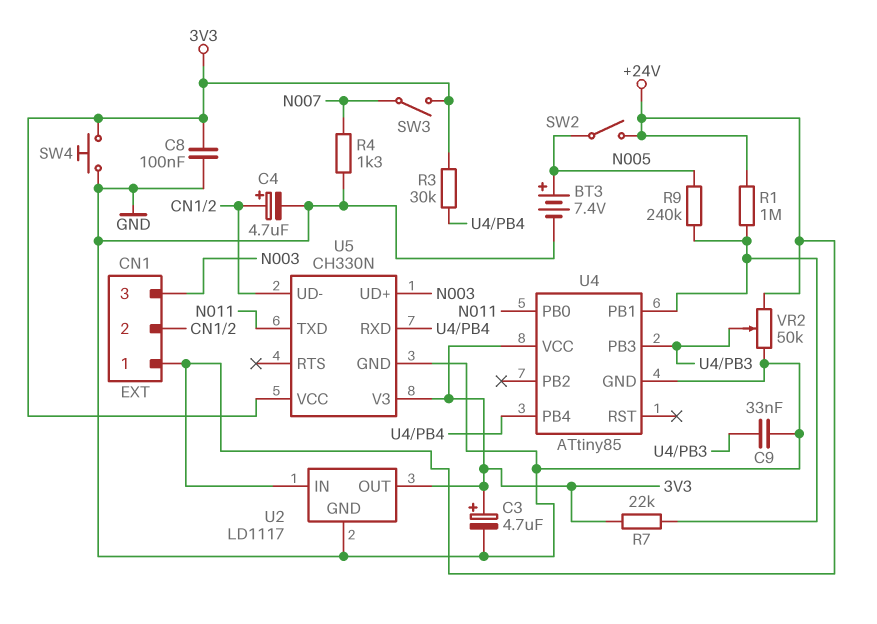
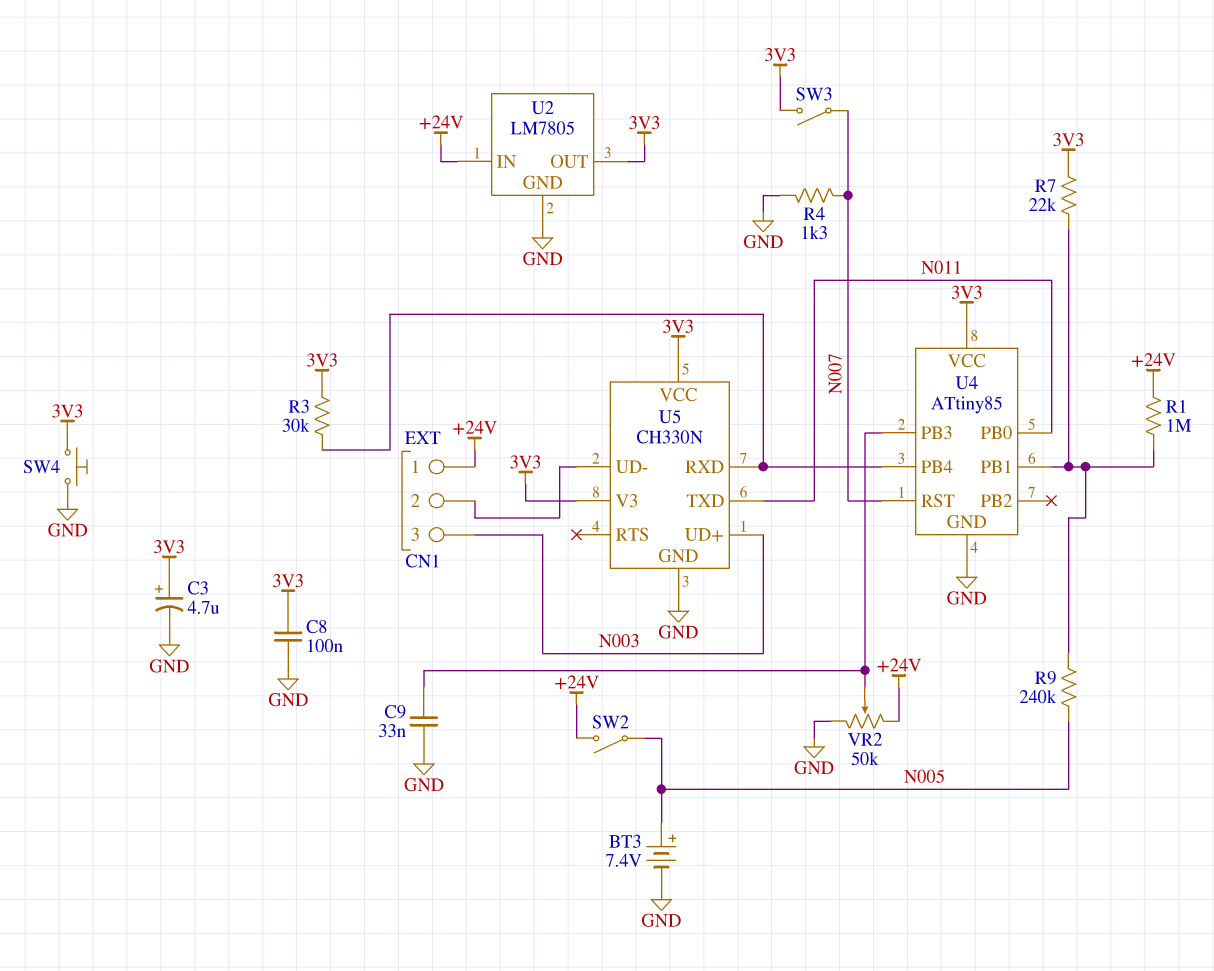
C4: 4.7uF (plus CN1/2, minus GND) -> none
U2: LD1117 -> LM7805
U4 pin RST: none -> N007

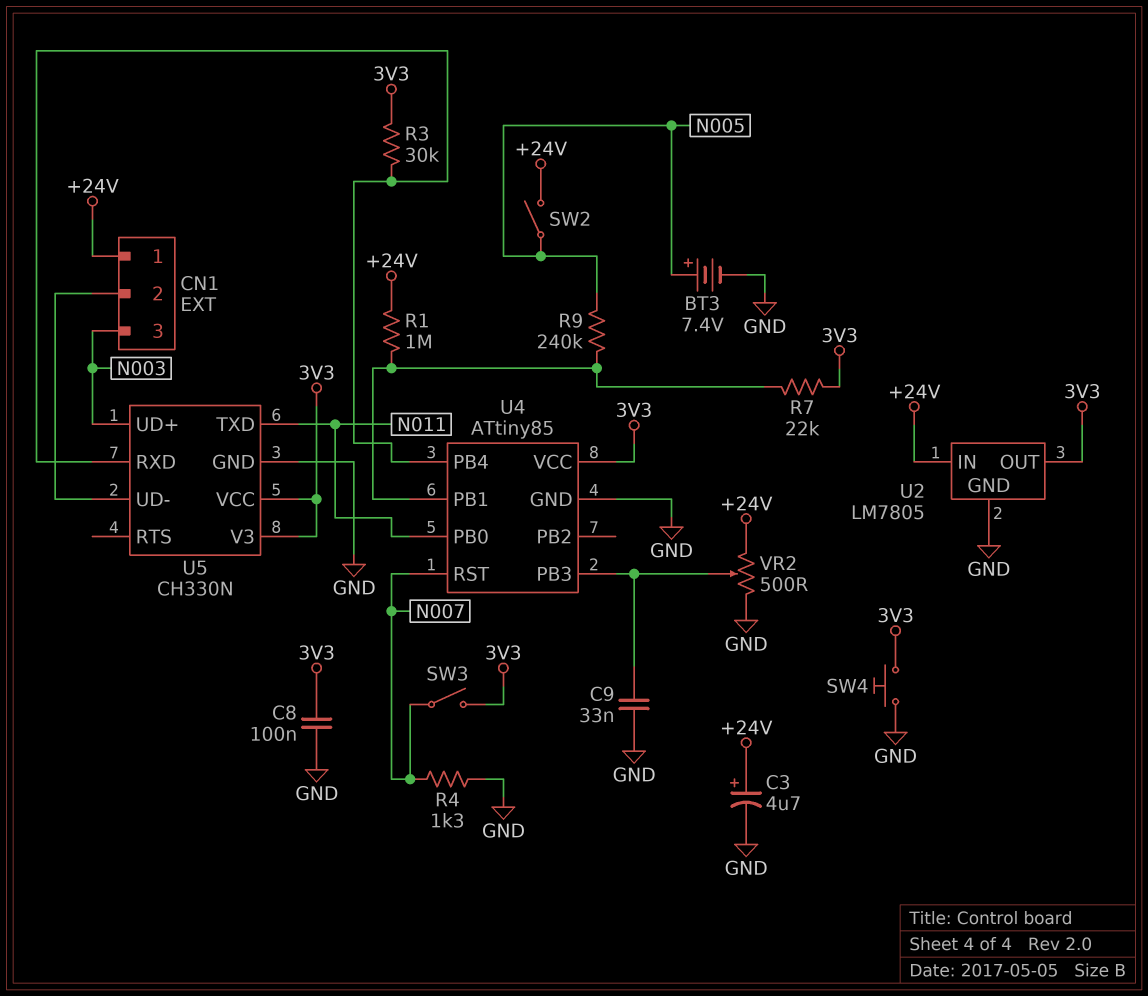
C3: 4.7uF (plus 3V3, minus GND) -> 4.7uF (plus +24V, minus GND)
VR2: 50k (+24V, GND, wiper U4/PB3) -> 500 (+24V, GND, wiper U4/PB3)

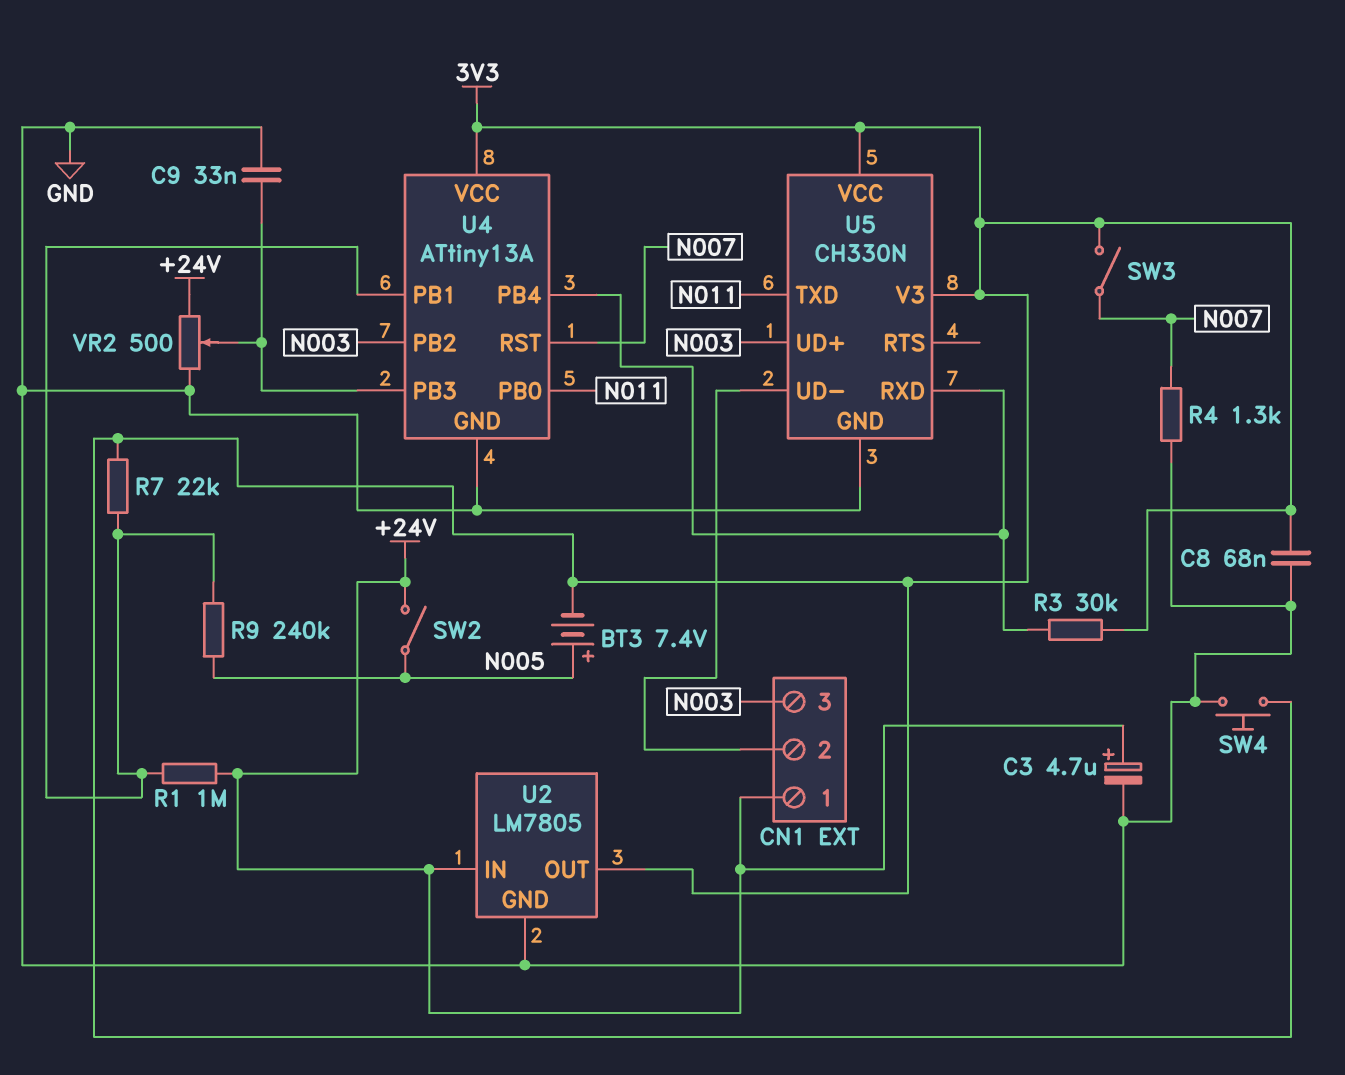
BT3: 7.4V (plus N005, minus GND) -> 7.4V (plus N005, minus 3V3)
C8: 100nF (3V3, GND) -> 68nF (3V3, GND)
U4: ATtiny85 -> ATtiny13A
U4 pin PB2: none -> N003

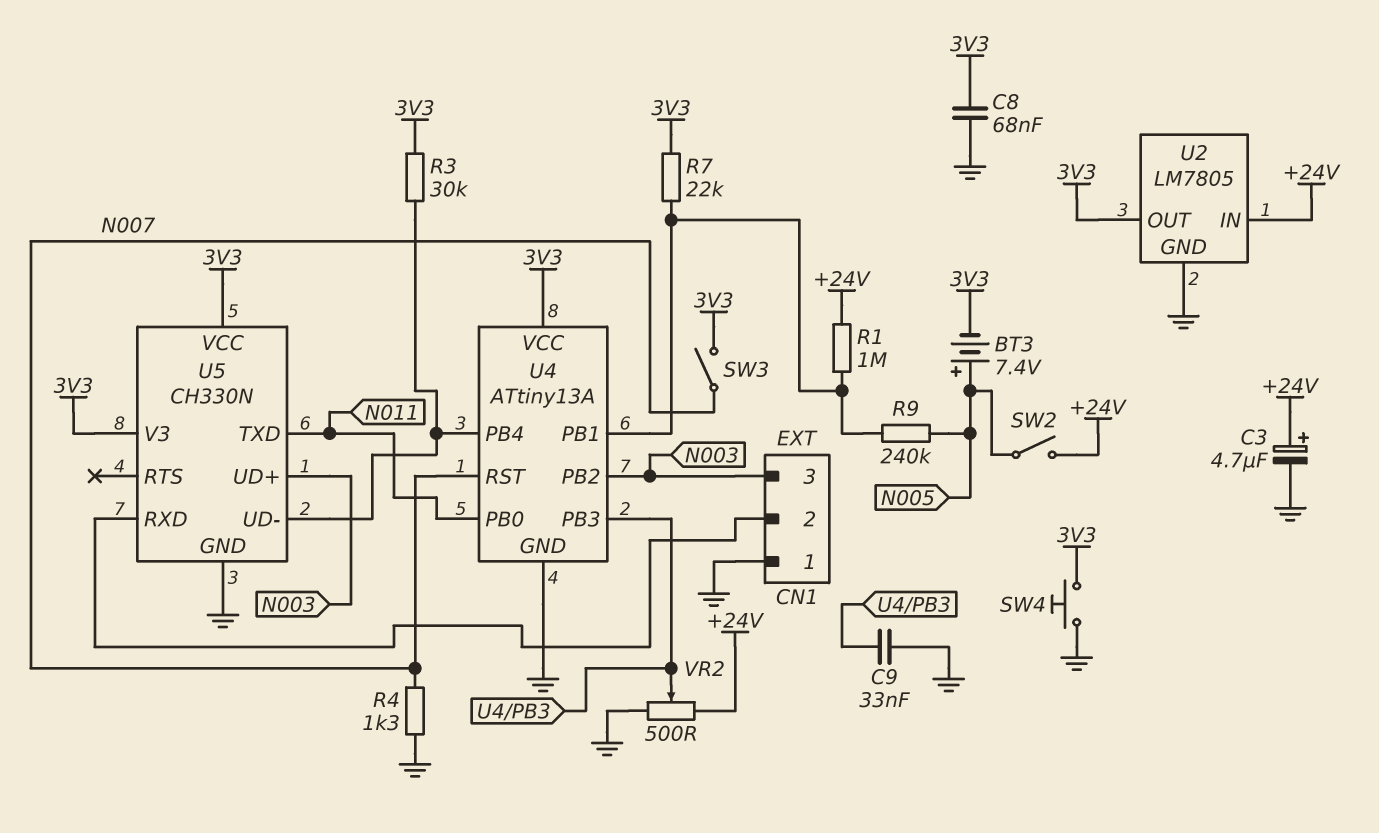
CN1 pin 1: +24V -> GND
U5 pin RXD: U4/PB4 -> CN1/2
U5 pin UD-: CN1/2 -> U4/PB4

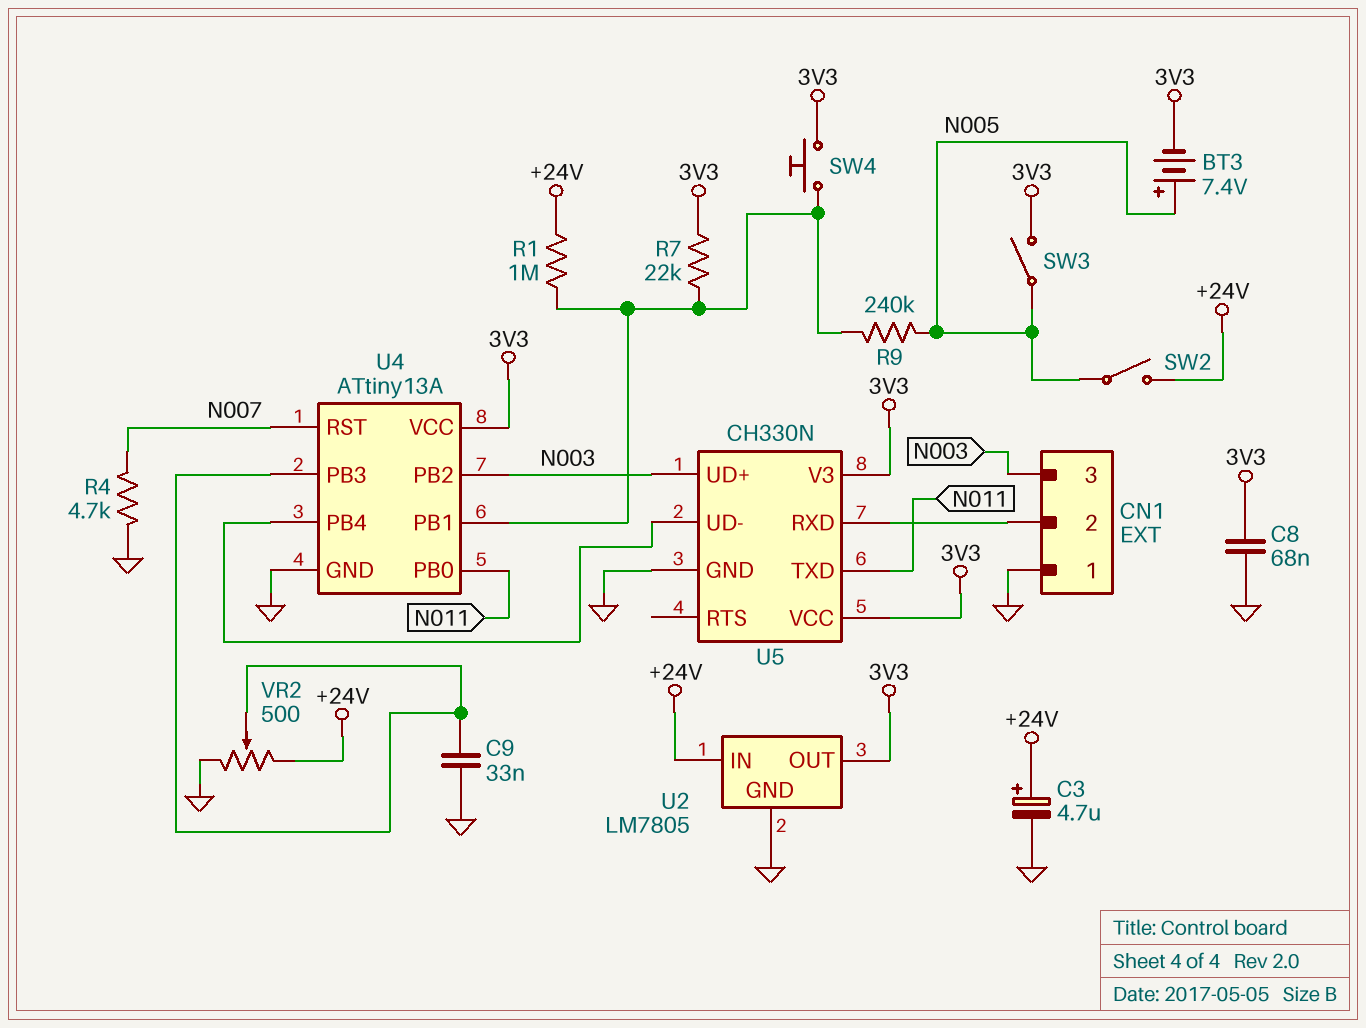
R3: 30k (3V3, U4/PB4) -> none
R4: 1.3k (GND, N007) -> 4.7k (GND, N007)
SW3: switch (3V3, N007) -> switch (3V3, N005)
SW4: button (3V3, GND) -> button (3V3, U4/PB1)

